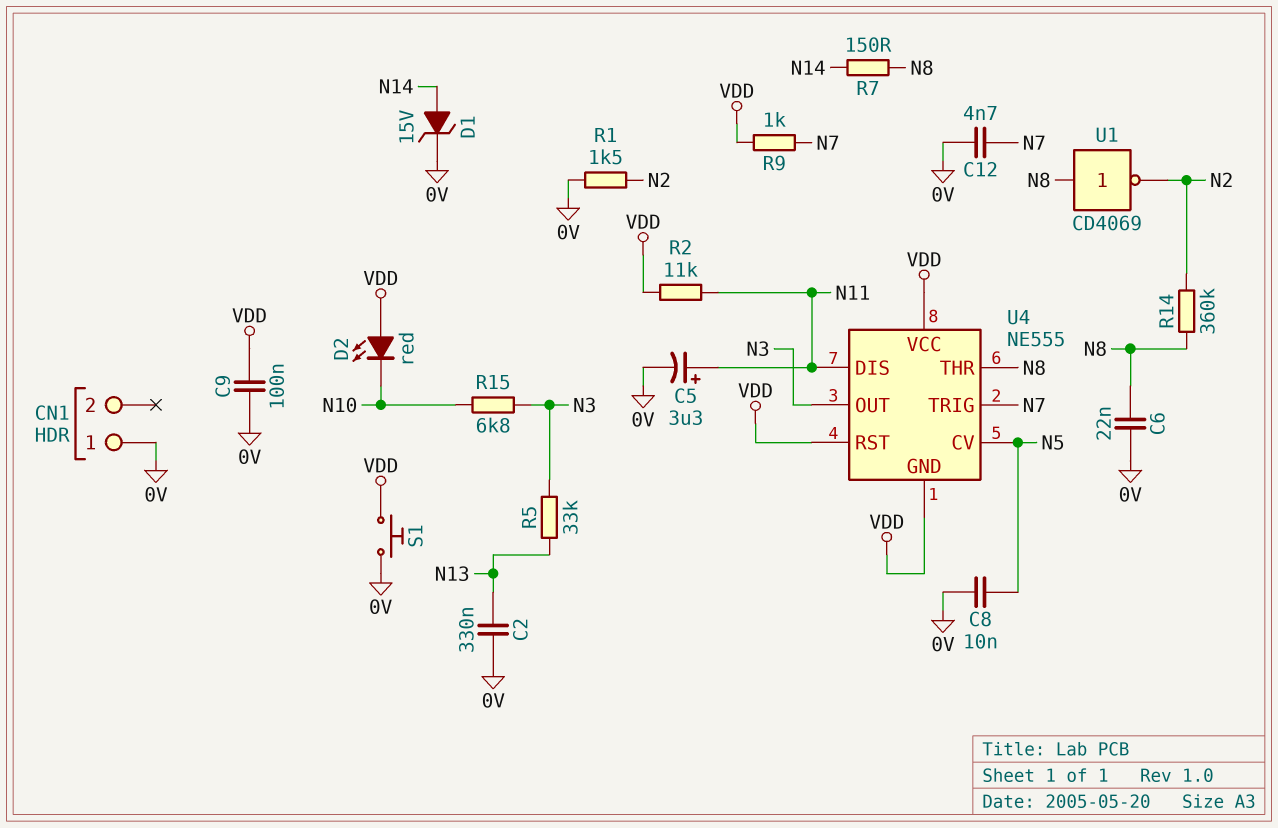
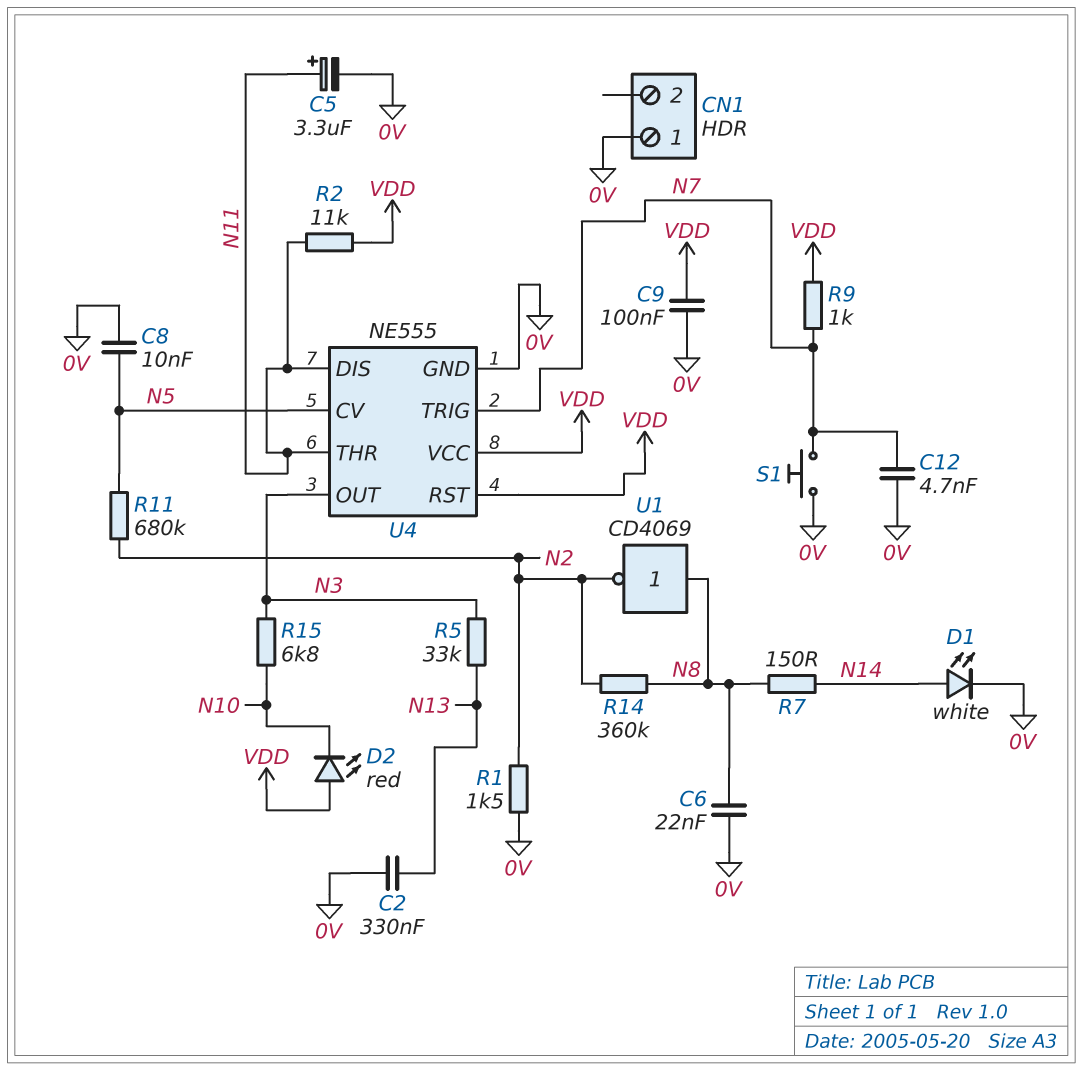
D1: zener 15V (A N14, K 0V) -> LED white (A N14, K 0V)
R11: none -> 680k (N2, N5)
S1: button (0V, VDD) -> button (0V, N7)
U4 pin GND: VDD -> 0V
U4 pin THR: N8 -> N11

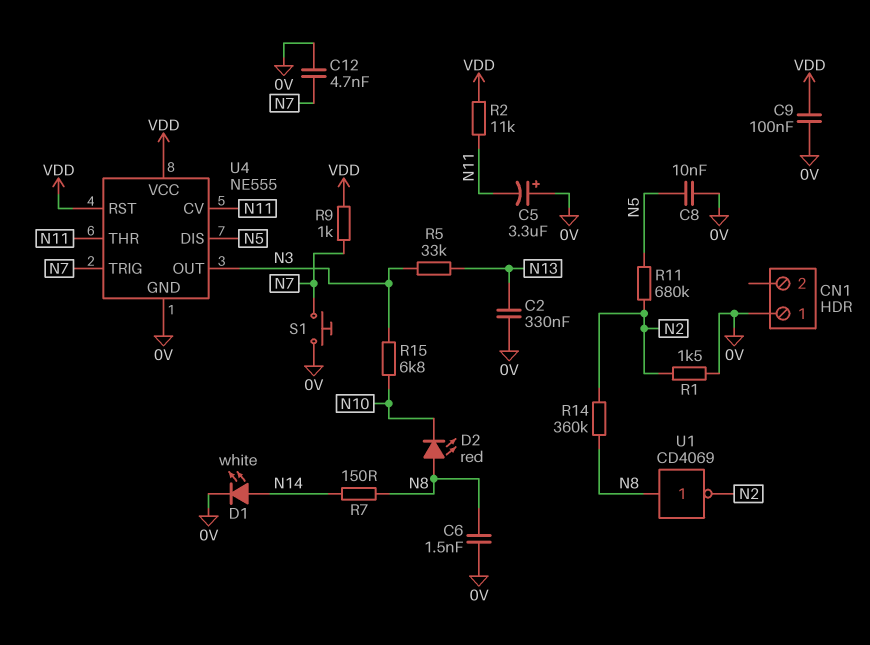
C5: 3.3uF (plus N11, minus 0V) -> 3.3uF (plus 0V, minus N11)
C6: 22nF (0V, N8) -> 1.5nF (0V, N8)
D2: LED red (A VDD, K N10) -> LED red (A N8, K N10)
U4 pin CV: N5 -> N11
U4 pin DIS: N11 -> N5

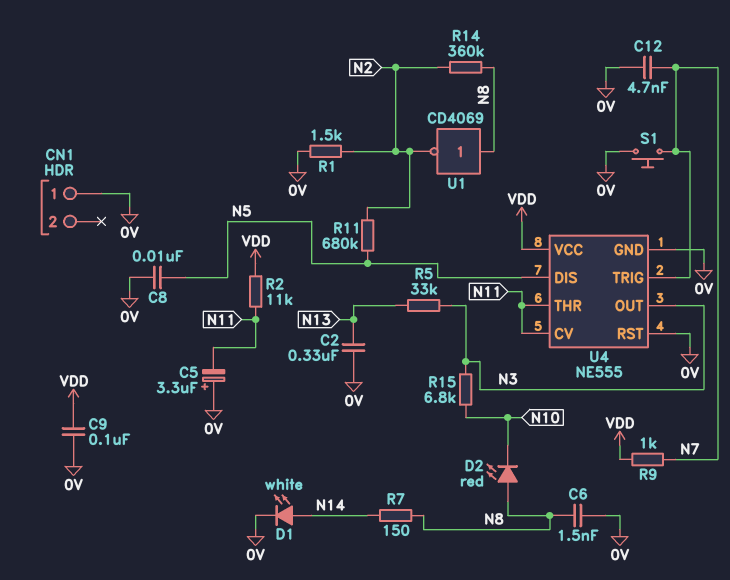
U4 pin RST: VDD -> 0V

